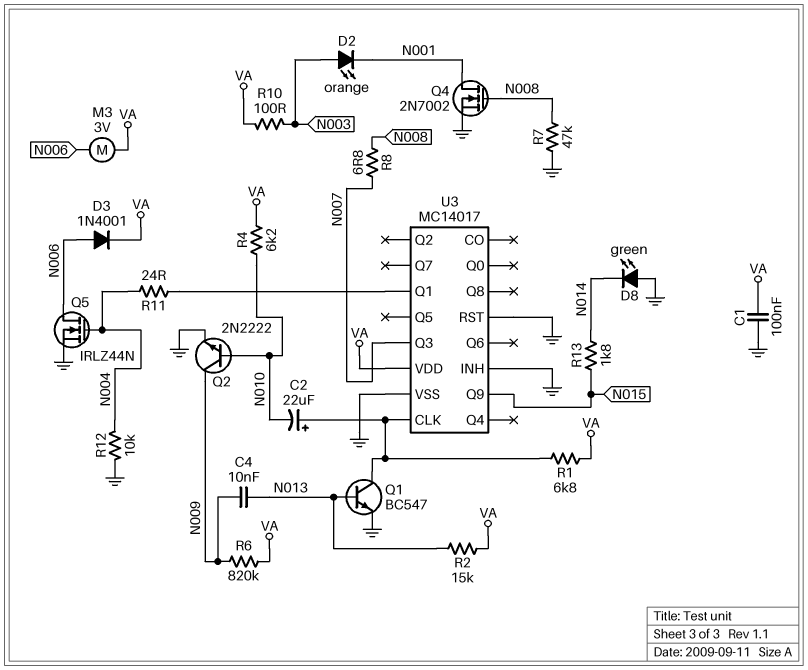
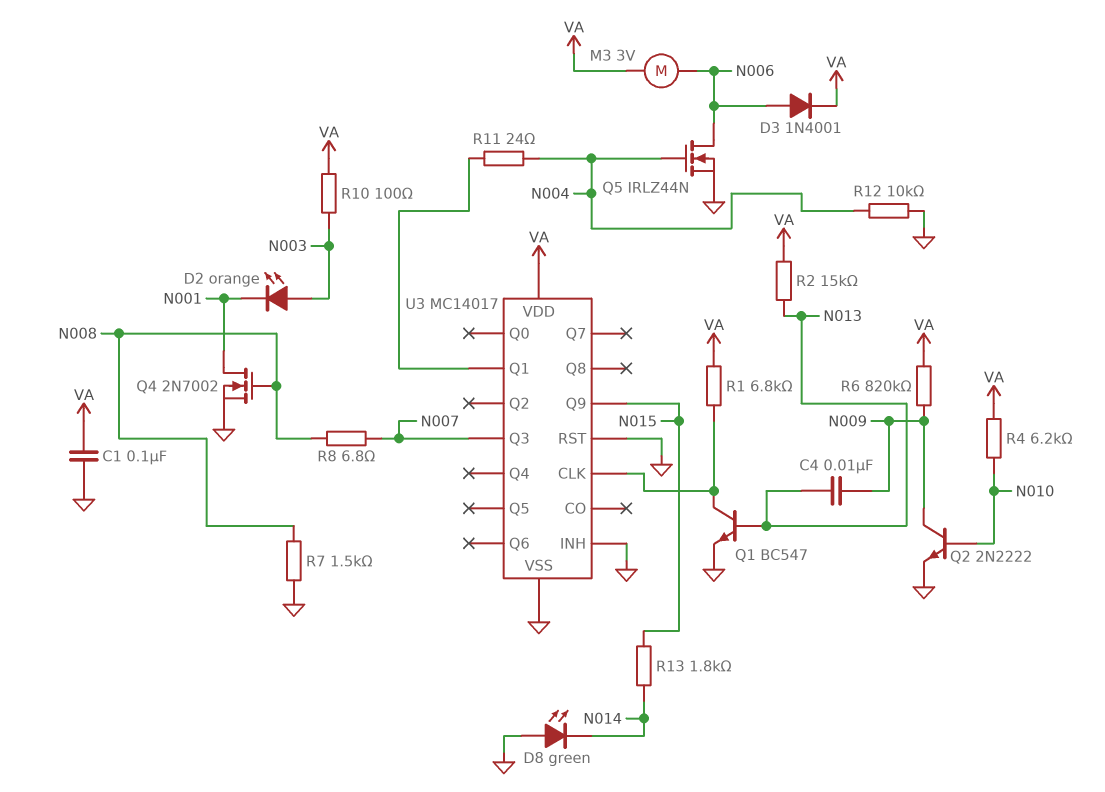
C2: 22uF (plus U3/CLK, minus N010) -> none
R7: 47k (GND, N008) -> 1.5k (GND, N008)

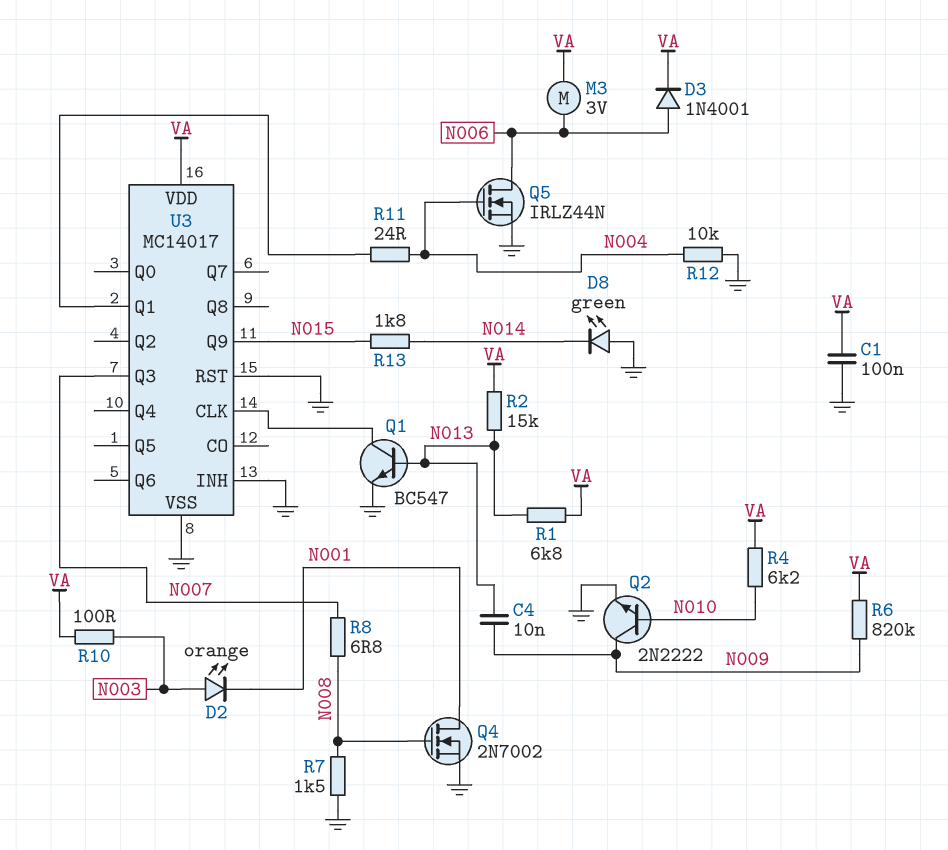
R1: 6.8k (U3/CLK, VA) -> 6.8k (N013, VA)

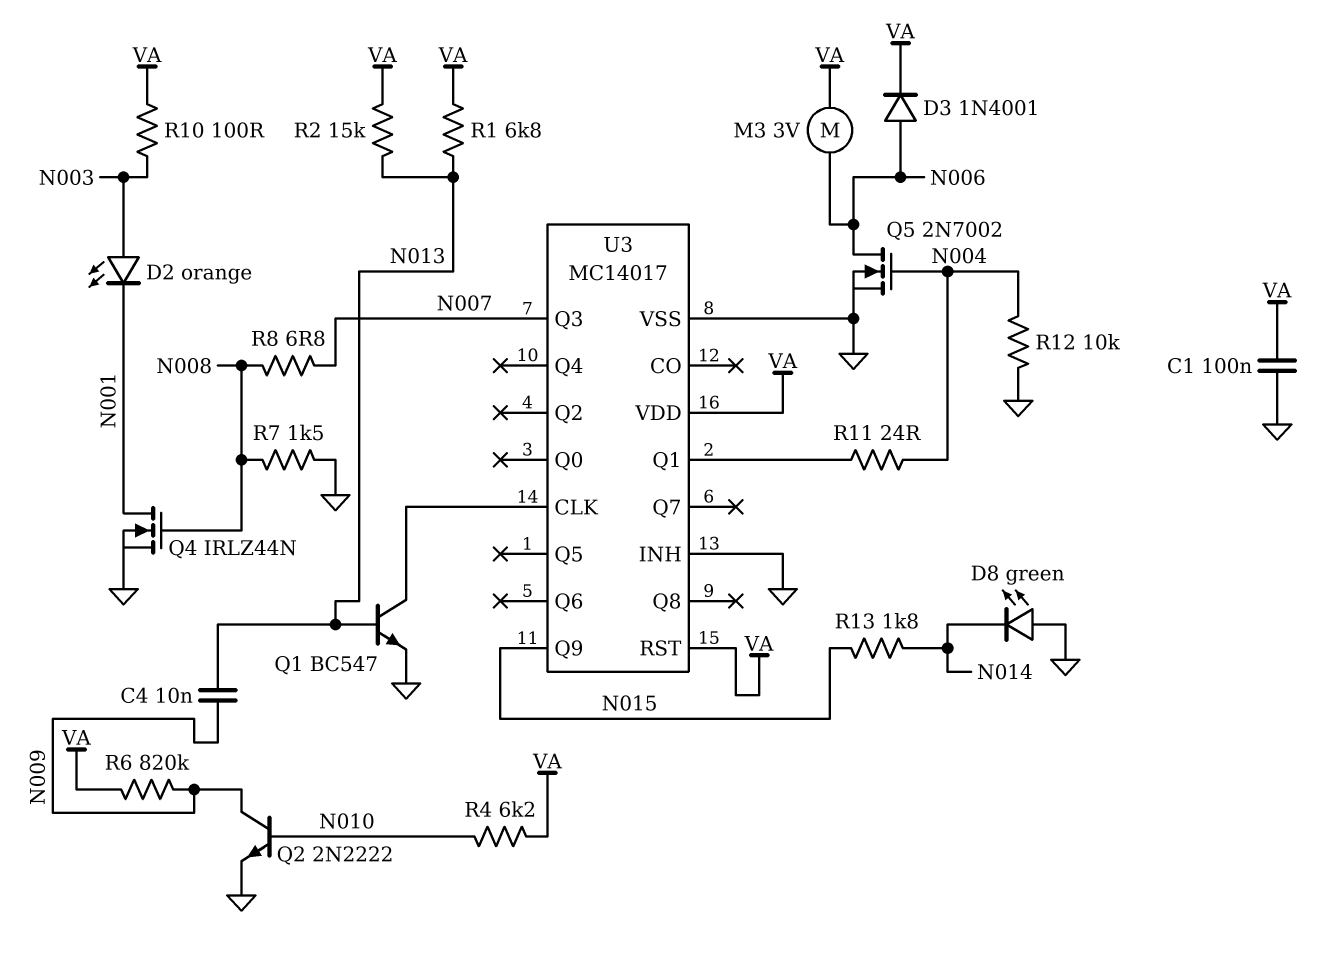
Q4: NMOS 2N7002 (G N008, D N001, S GND) -> NMOS IRLZ44N (G N008, D N001, S GND)
Q5: NMOS IRLZ44N (G N004, D N006, S GND) -> NMOS 2N7002 (G N004, D N006, S GND)
U3 pin RST: GND -> VA

